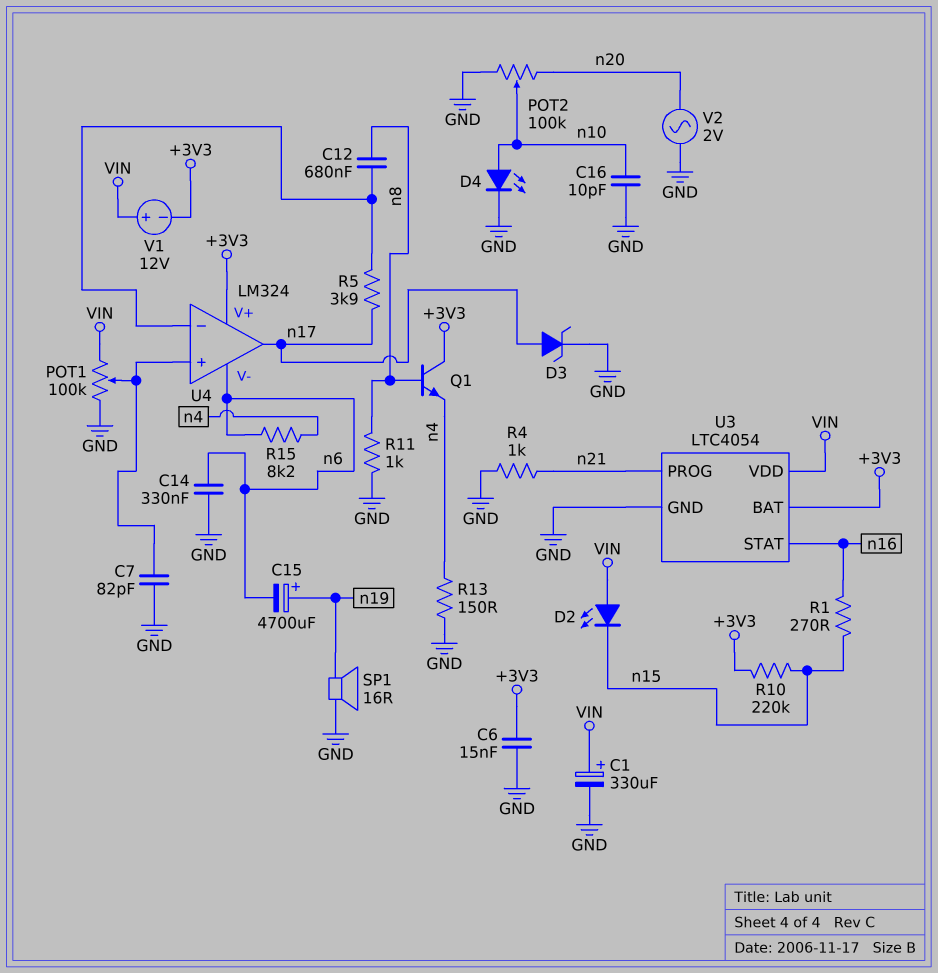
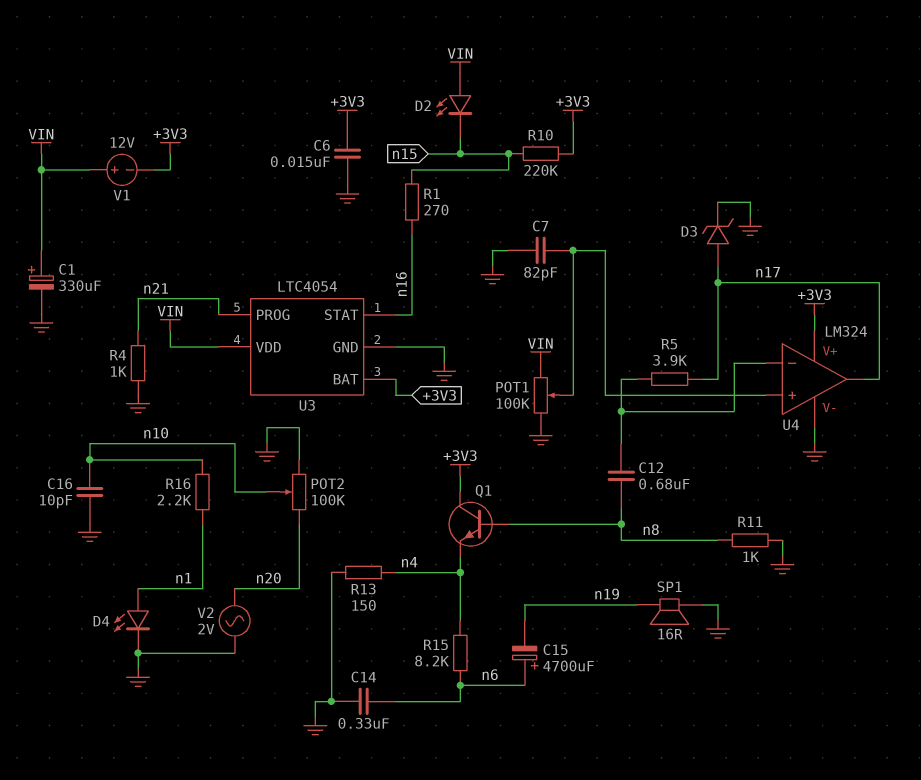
C15: 4700uF (plus n19, minus n6) -> 4700uF (plus n6, minus n19)
D4: LED (A n10, K GND) -> LED (A n1, K GND)
R16: none -> 2.2k (n1, n10)
U4 pin V-: n6 -> GND

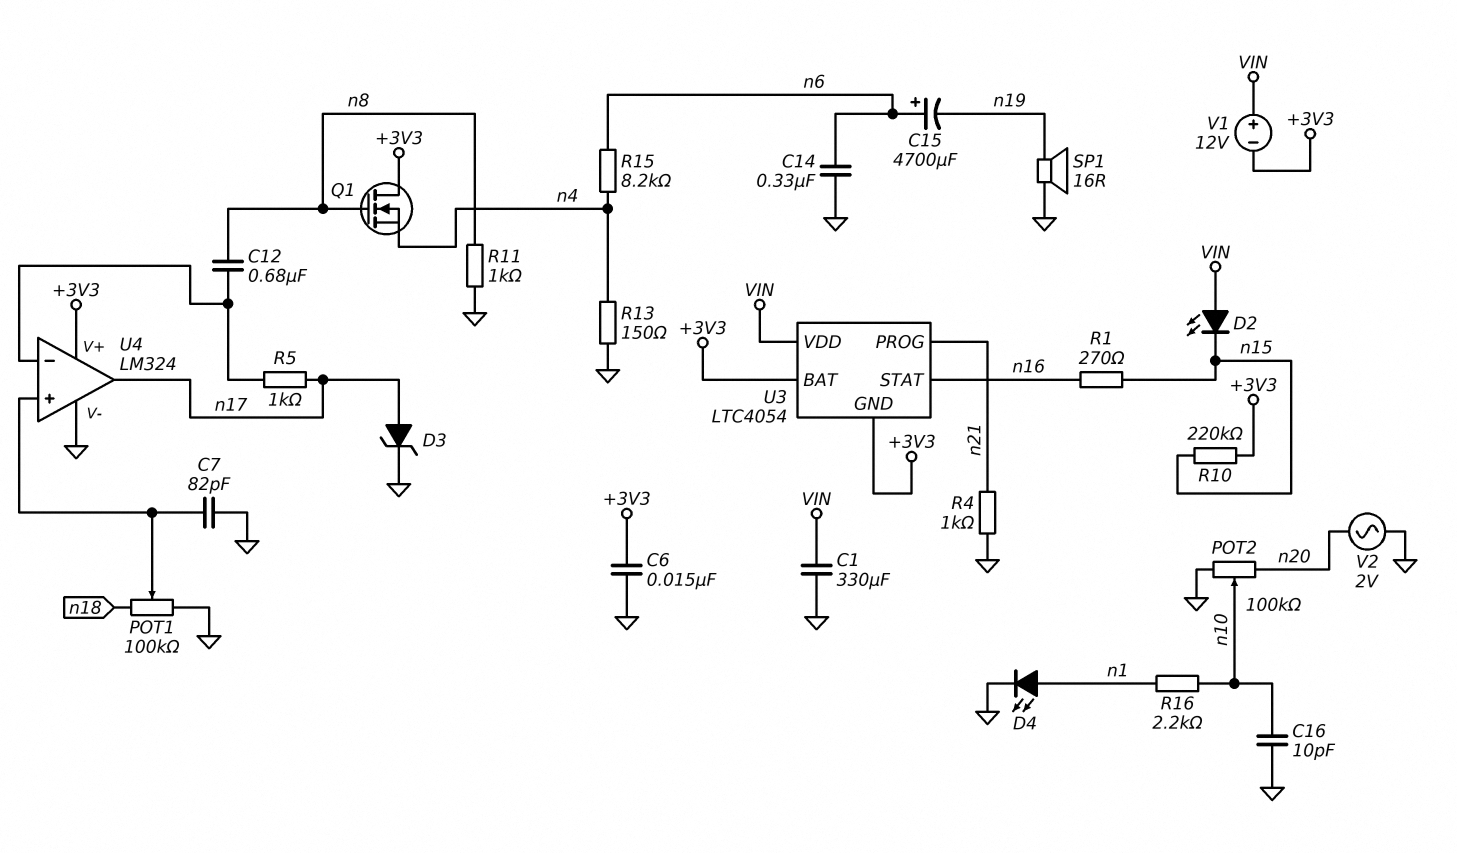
C1: 330uF (plus VIN, minus GND) -> 330uF (GND, VIN)
POT1: 100k (GND, VIN, wiper U4/in+) -> 100k (GND, n18, wiper U4/in+)
Q1: NPN (B n8, C +3V3, E n4) -> NMOS (G n8, D +3V3, S n4)
R5: 3.9k (U4/in-, n17) -> 1k (U4/in-, n17)
U3 pin GND: GND -> +3V3

